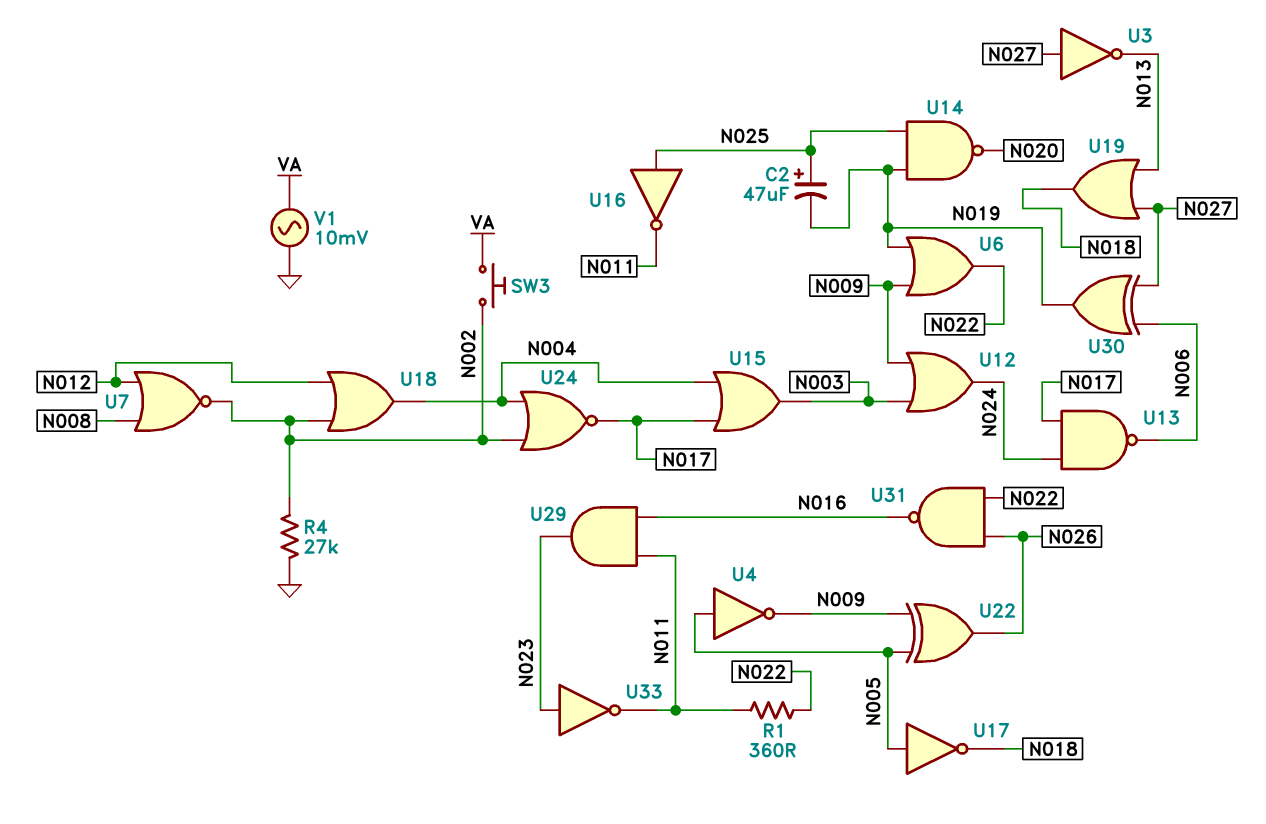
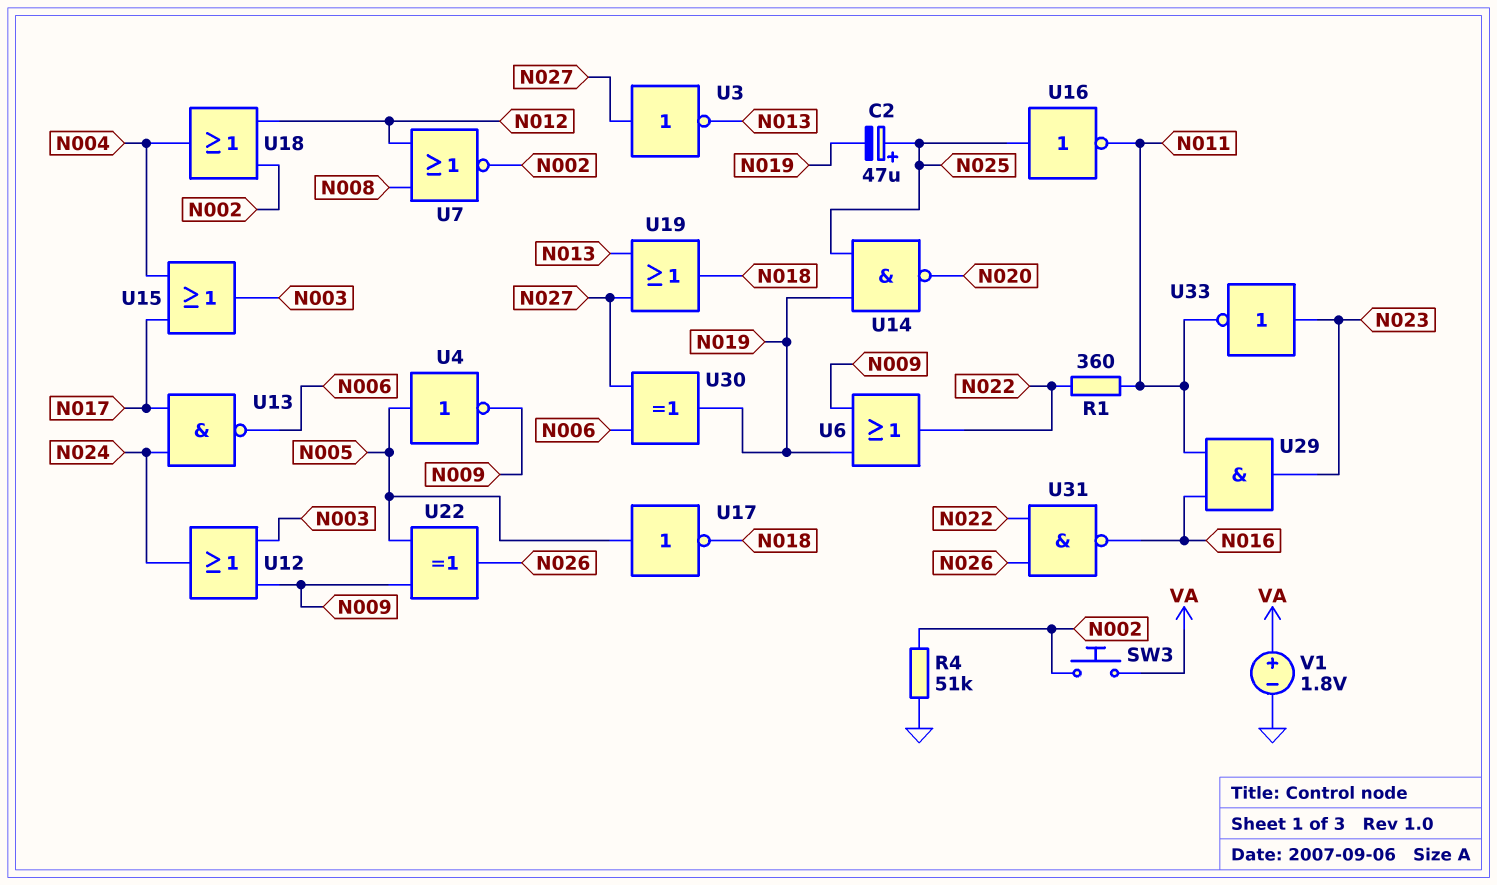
R4: 27k (GND, N002) -> 51k (GND, N002)
U24: NOR (in N002, in N004, out N017) -> none
V1: AC 10mV (GND, VA) -> 1.8V (plus VA, minus GND)

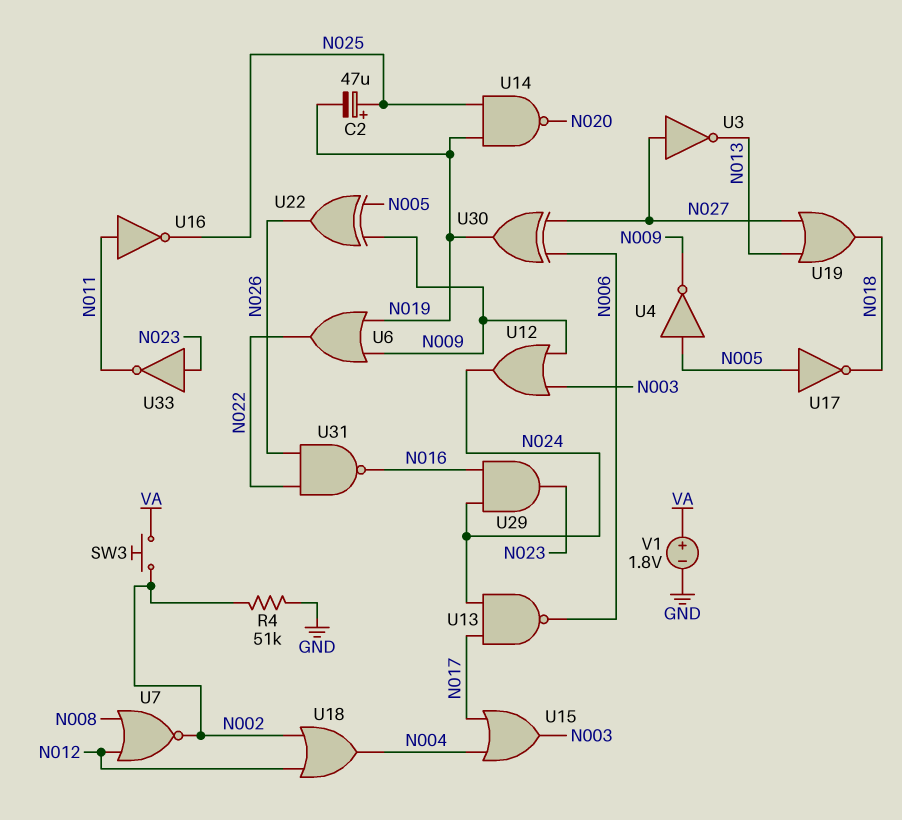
R1: 360 (N011, N022) -> none
U16: NOT (in N025, out N011) -> NOT (in N011, out N025)
U29: AND (in N011, in N016, out N023) -> AND (in N016, in N024, out N023)

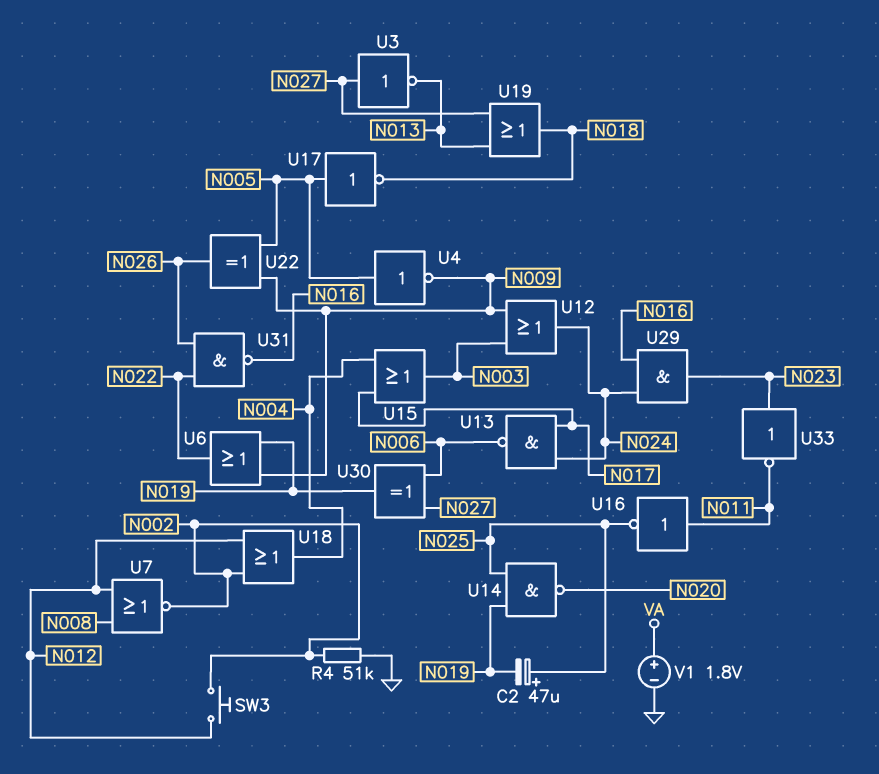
SW3: button (N002, VA) -> button (N002, N012)

